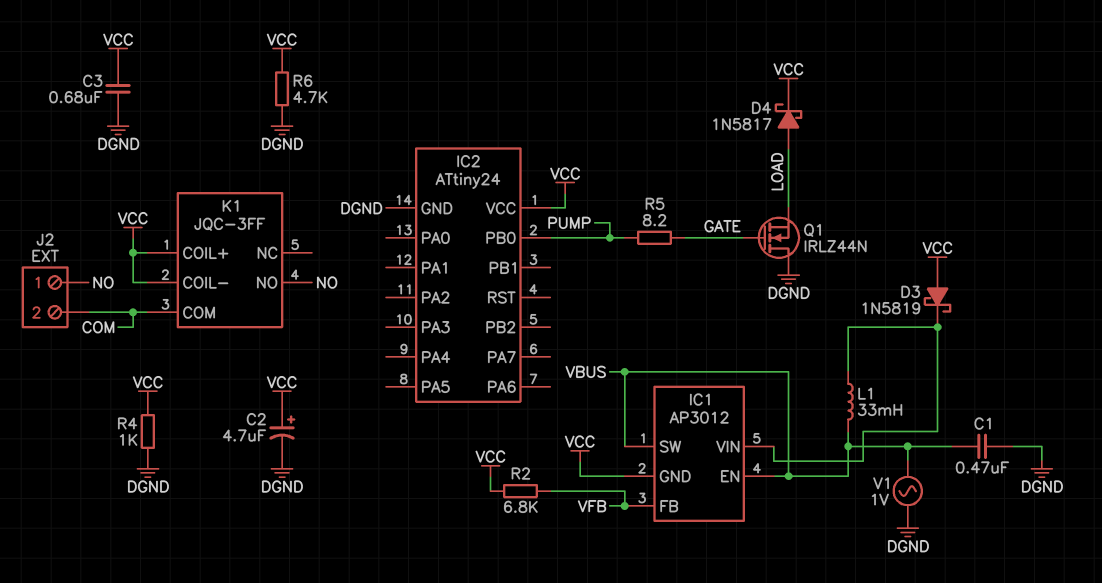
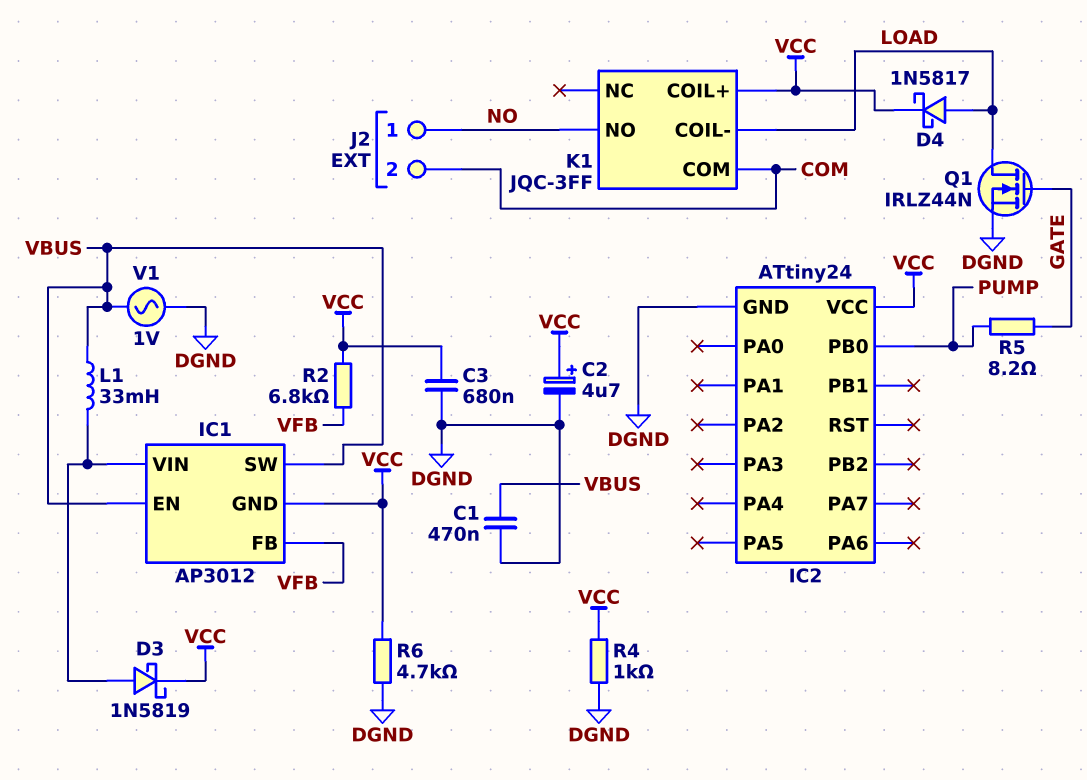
D3: schottky 1N5819 (A VCC, K IC1/VIN) -> schottky 1N5819 (A IC1/VIN, K VCC)
K1 pin COIL-: VCC -> LOAD
Q1: NMOS IRLZ44N (G GATE, D DGND, S LOAD) -> NMOS IRLZ44N (G GATE, D LOAD, S DGND)

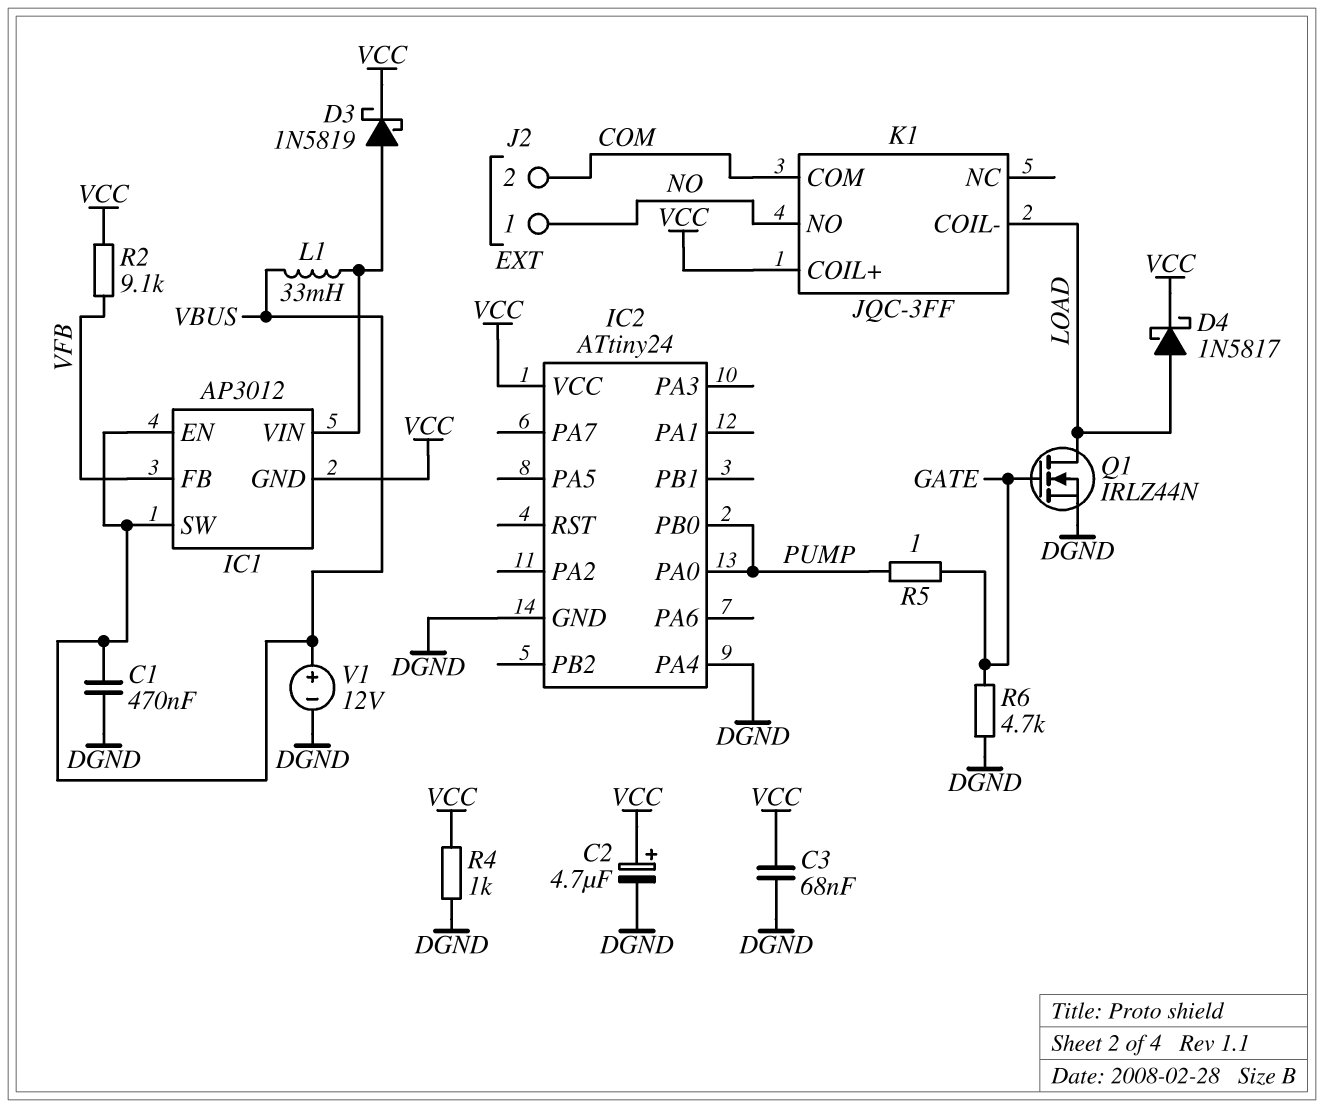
C3: 680nF (DGND, VCC) -> 68nF (DGND, VCC)
IC2 pin PA0: none -> PUMP
IC2 pin PA4: none -> DGND
R2: 6.8k (VCC, VFB) -> 9.1k (VCC, VFB)
R5: 8.2 (GATE, PUMP) -> 1 (GATE, PUMP)
R6: 4.7k (DGND, VCC) -> 4.7k (DGND, GATE)
V1: AC 1V (DGND, VBUS) -> 12V (plus VBUS, minus DGND)

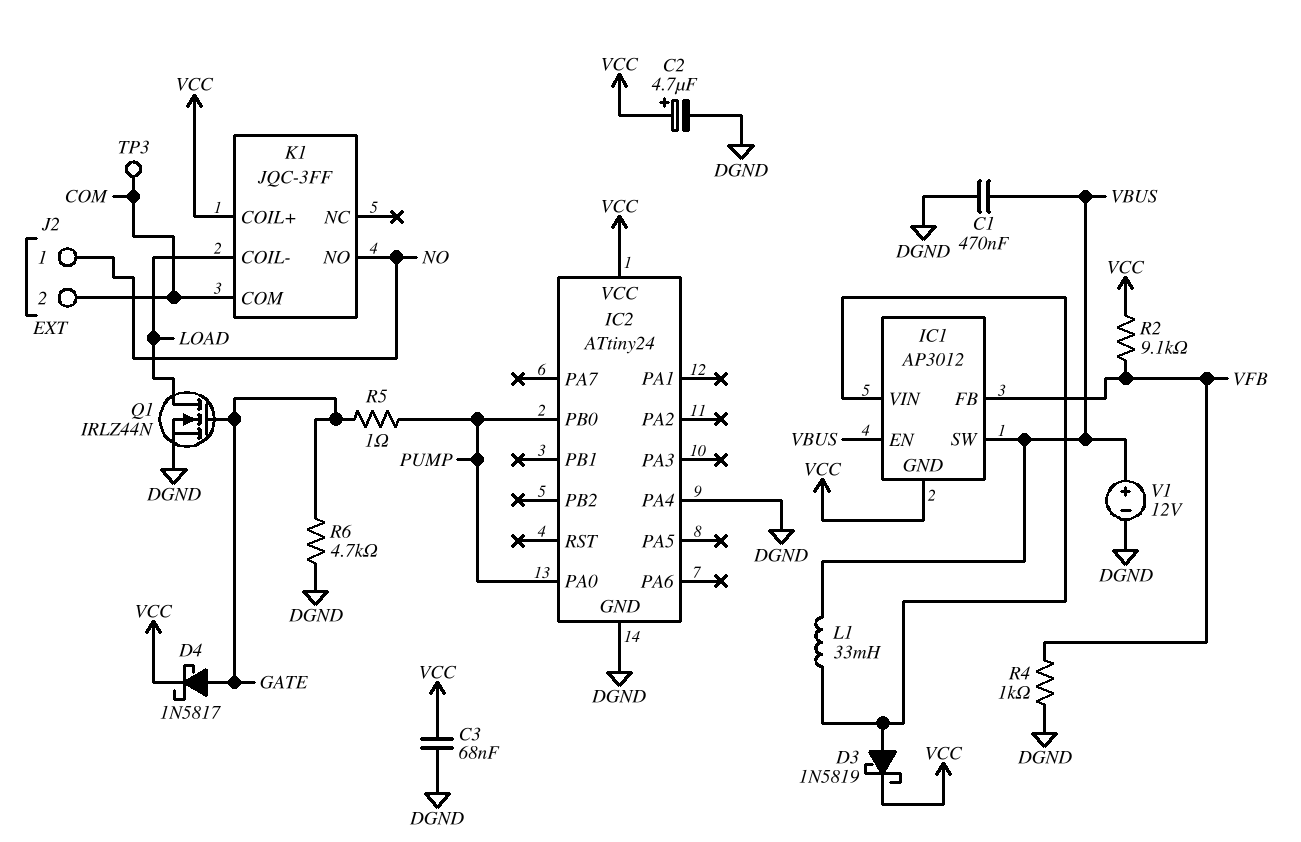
D4: schottky 1N5817 (A LOAD, K VCC) -> schottky 1N5817 (A GATE, K VCC)
R4: 1k (DGND, VCC) -> 1k (DGND, VFB)
TP3: none -> test point (COM)

